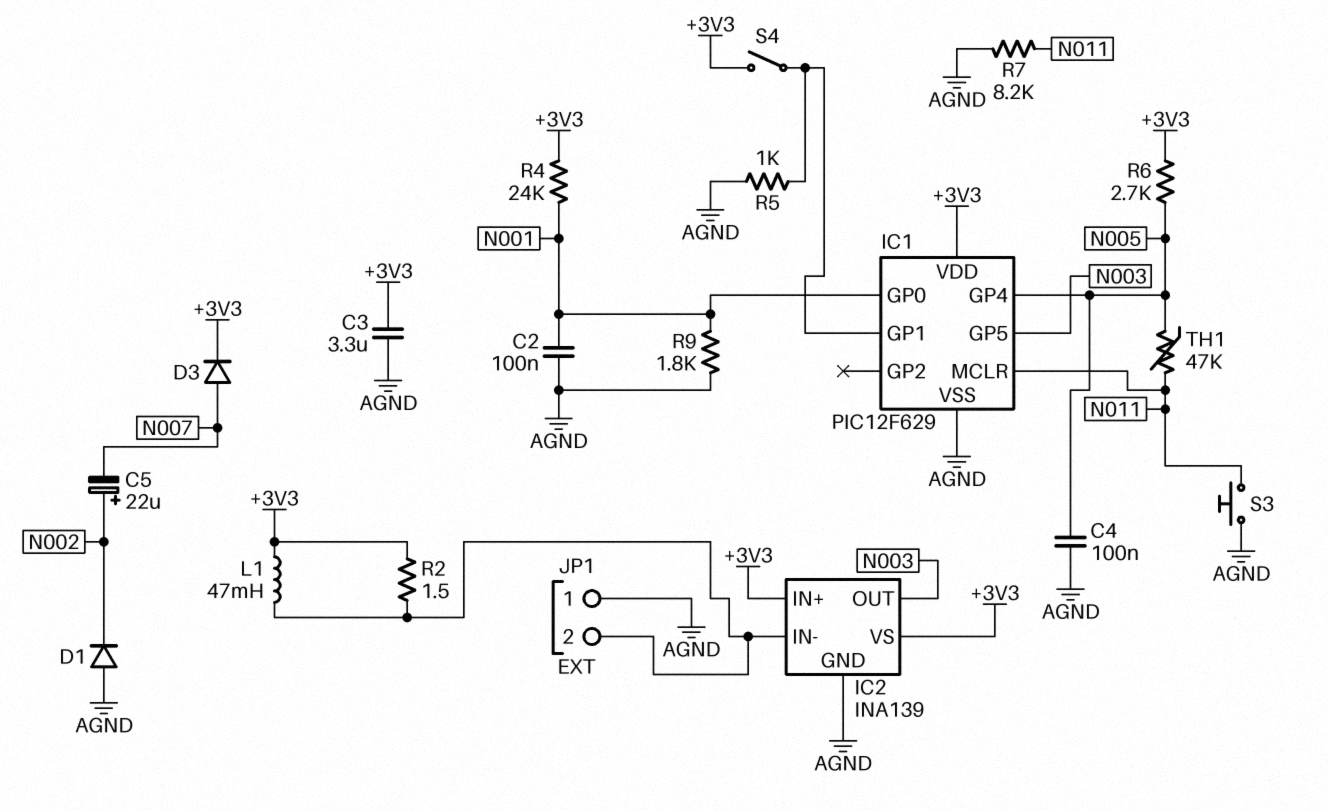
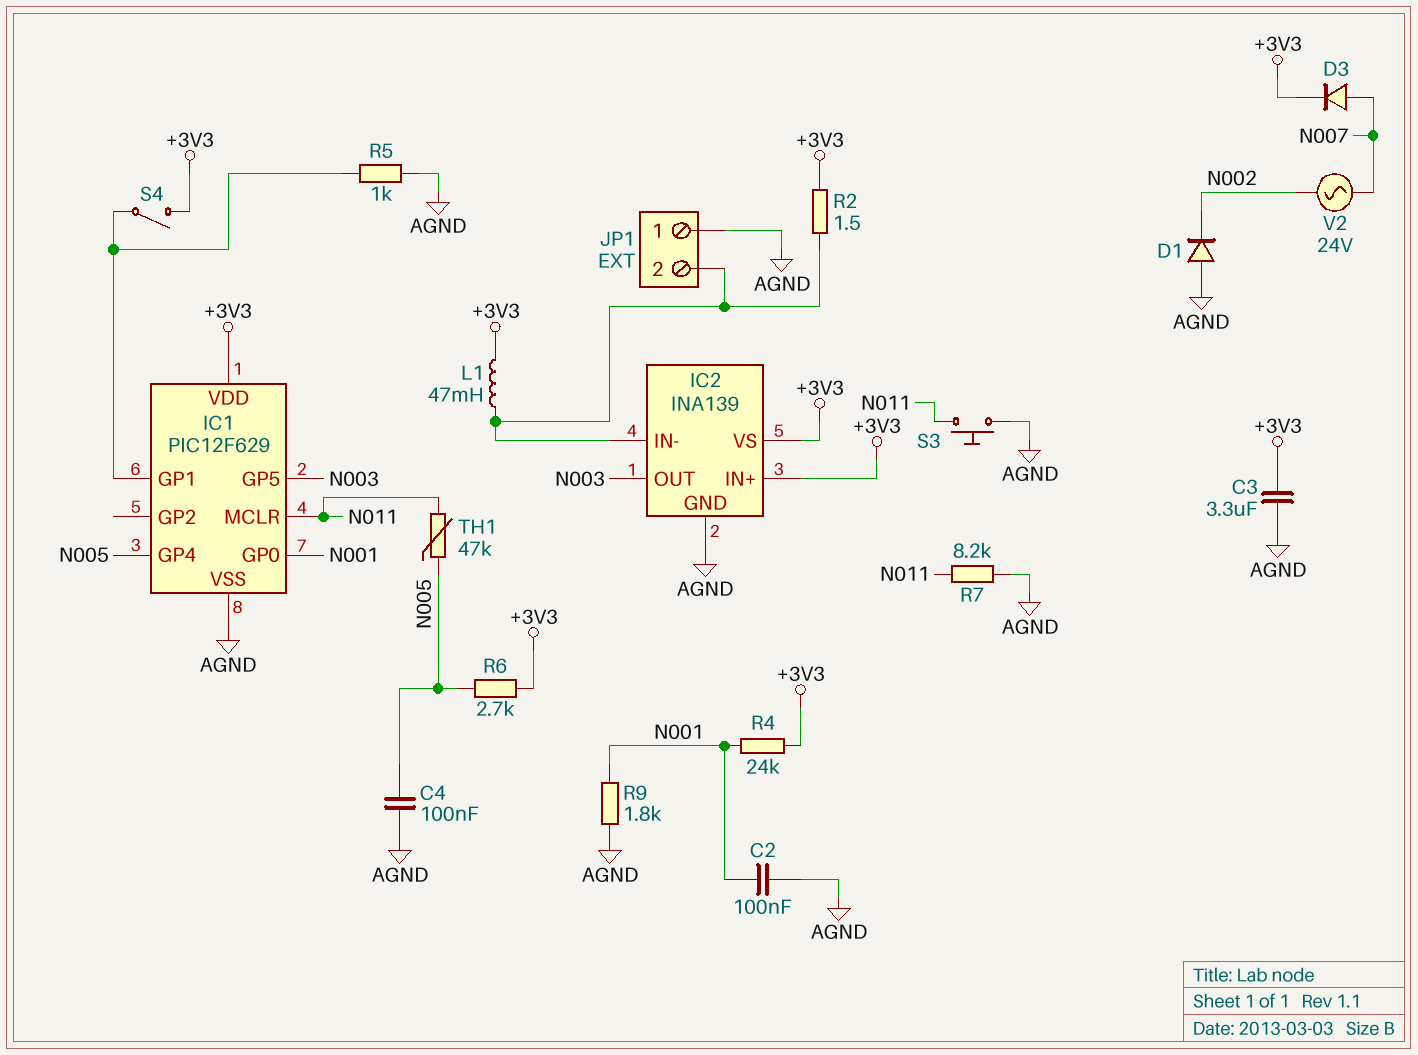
C5: 22uF (plus N002, minus N007) -> none
V2: none -> AC 24V (N002, N007)

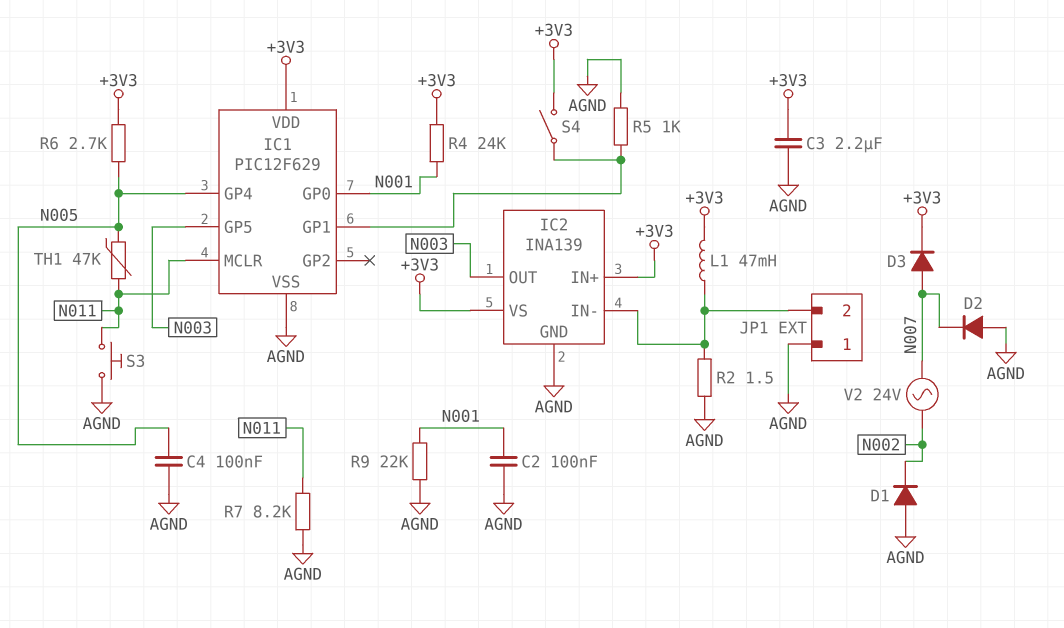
C3: 3.3uF (+3V3, AGND) -> 2.2uF (+3V3, AGND)
D2: none -> diode (A AGND, K N007)
R2: 1.5 (+3V3, IC2/IN-) -> 1.5 (AGND, IC2/IN-)
R9: 1.8k (AGND, N001) -> 22k (AGND, N001)

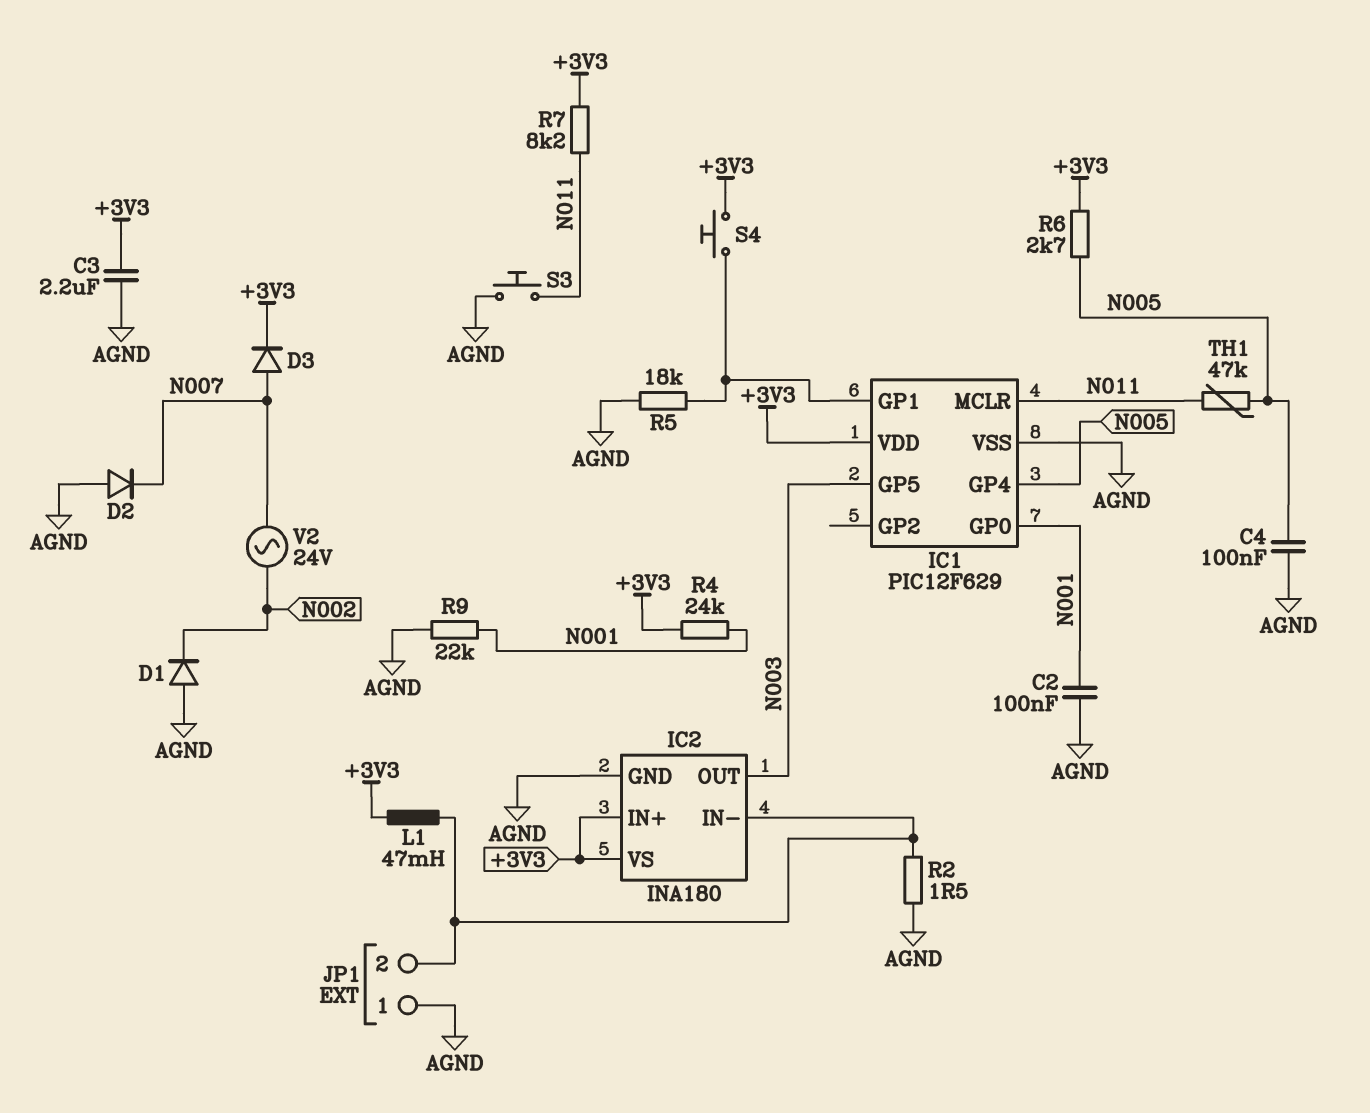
IC2: INA139 -> INA180
R5: 1k (AGND, IC1/GP1) -> 18k (AGND, IC1/GP1)
R7: 8.2k (AGND, N011) -> 8.2k (+3V3, N011)
S4: switch (+3V3, IC1/GP1) -> button (+3V3, IC1/GP1)

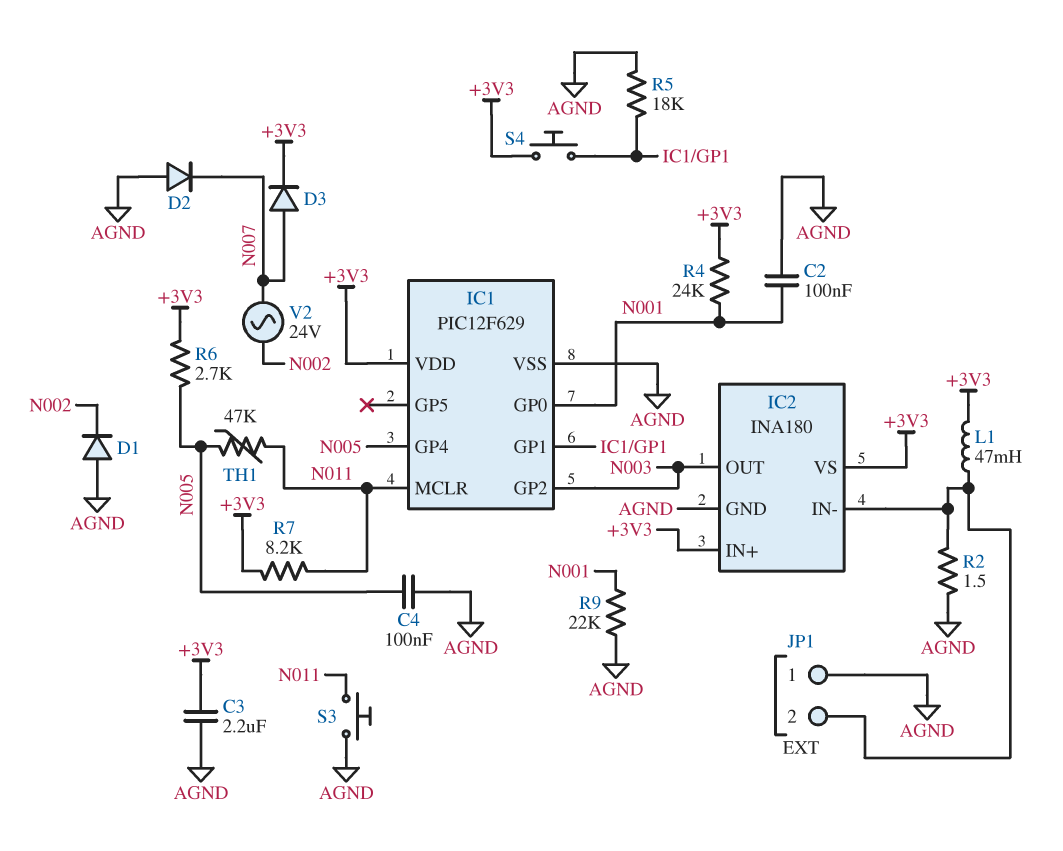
IC1 pin GP2: none -> N003
IC1 pin GP5: N003 -> none

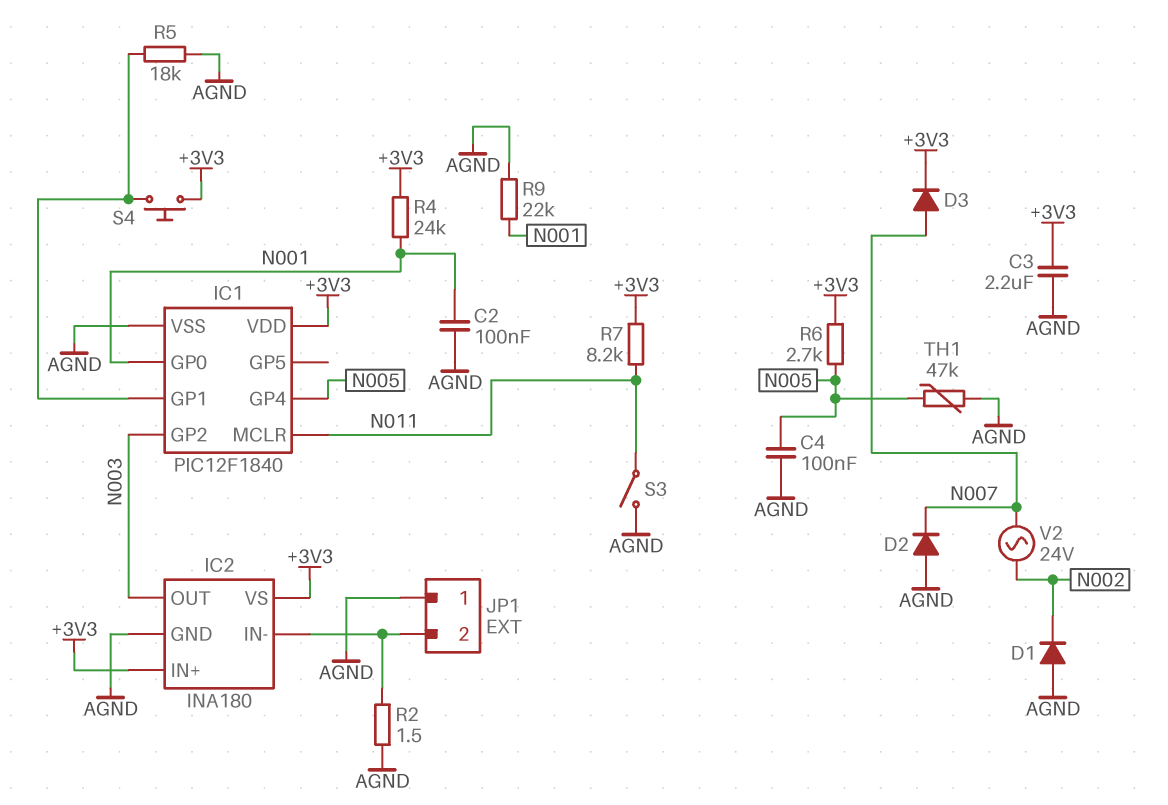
IC1: PIC12F629 -> PIC12F1840
L1: 47mH (+3V3, IC2/IN-) -> none
S3: button (AGND, N011) -> switch (AGND, N011)
TH1: 47k (N005, N011) -> 47k (AGND, N005)

